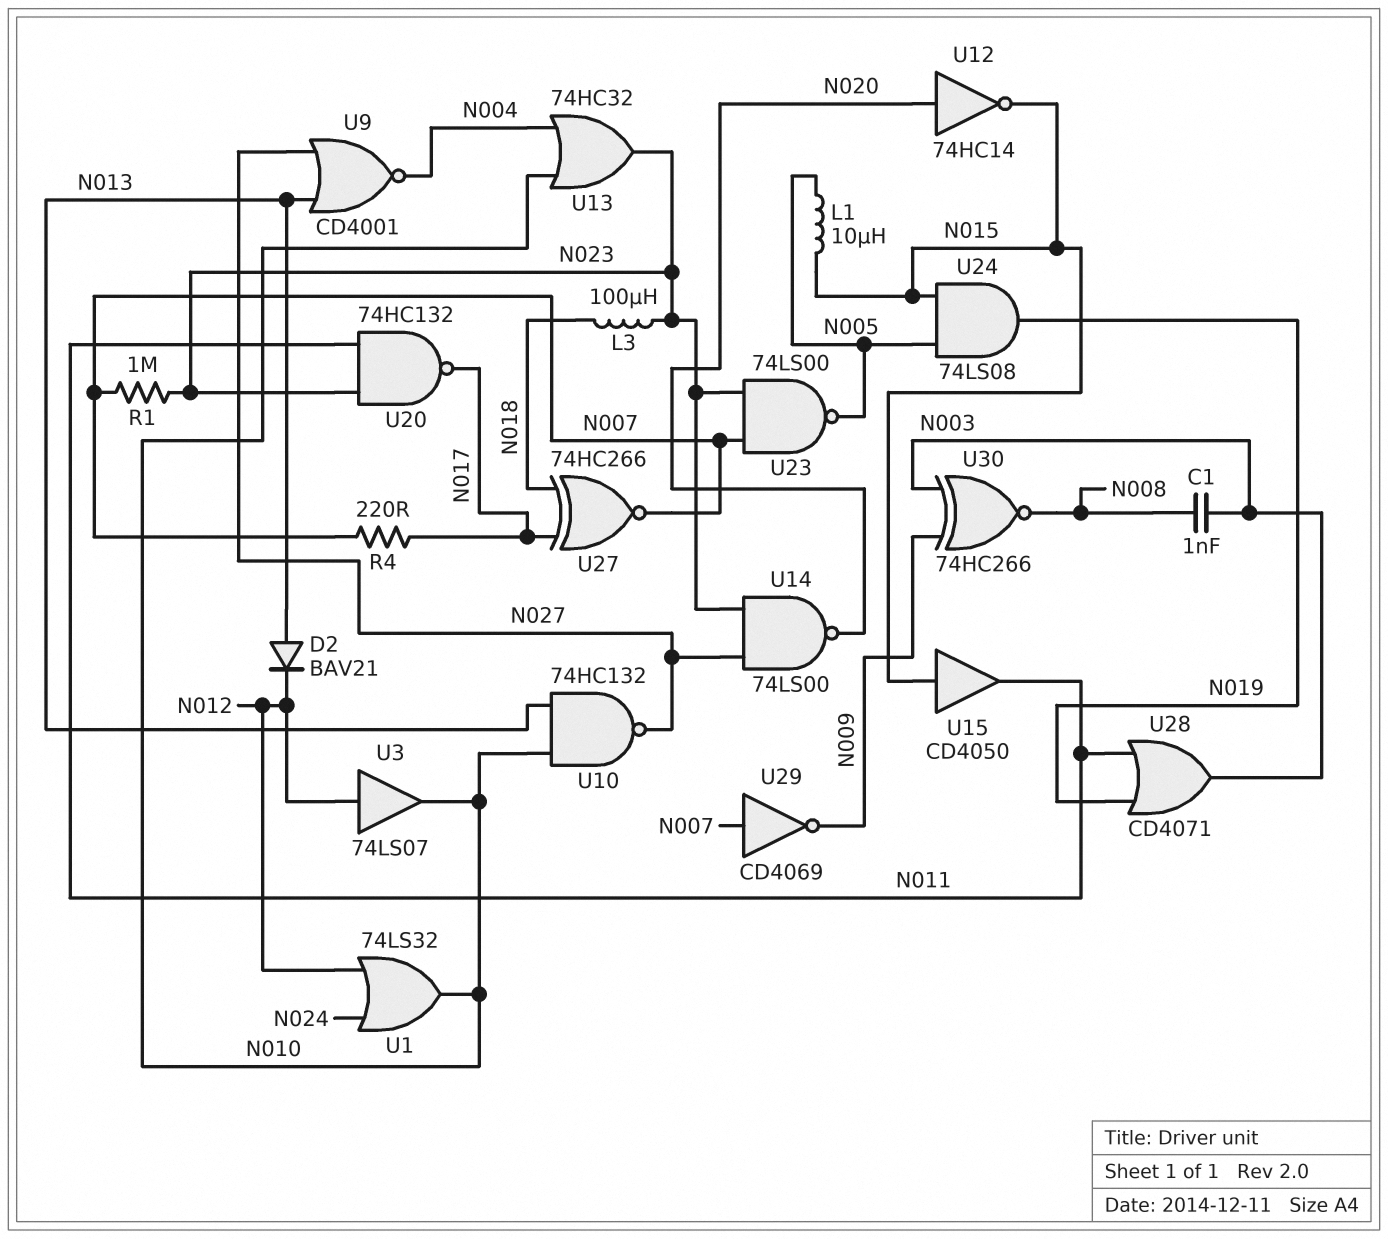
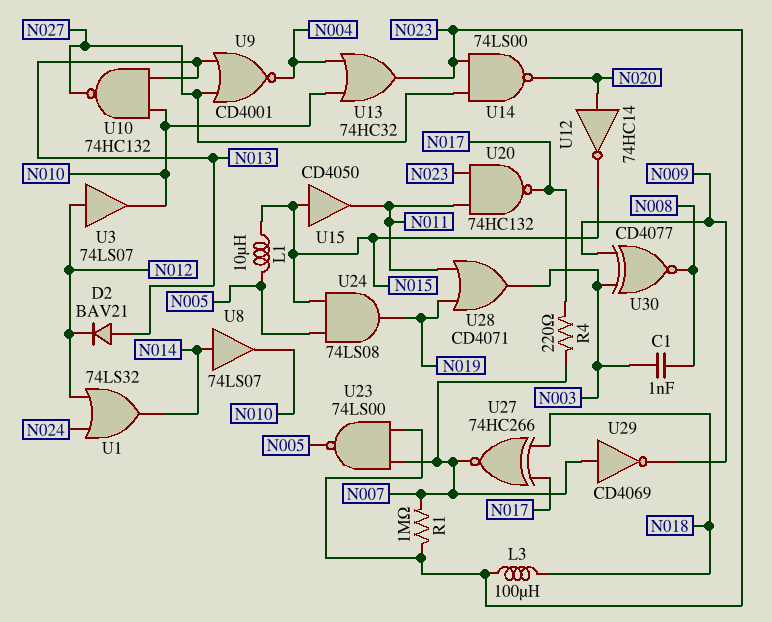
U1: OR 74LS32 (in N012, in N024, out N010) -> OR 74LS32 (in N012, in N024, out N014)
U8: none -> buffer 74LS07 (in N014, out N010)
U30: XNOR 74HC266 (in N003, in N009, out N008) -> XNOR CD4077 (in N003, in N009, out N008)

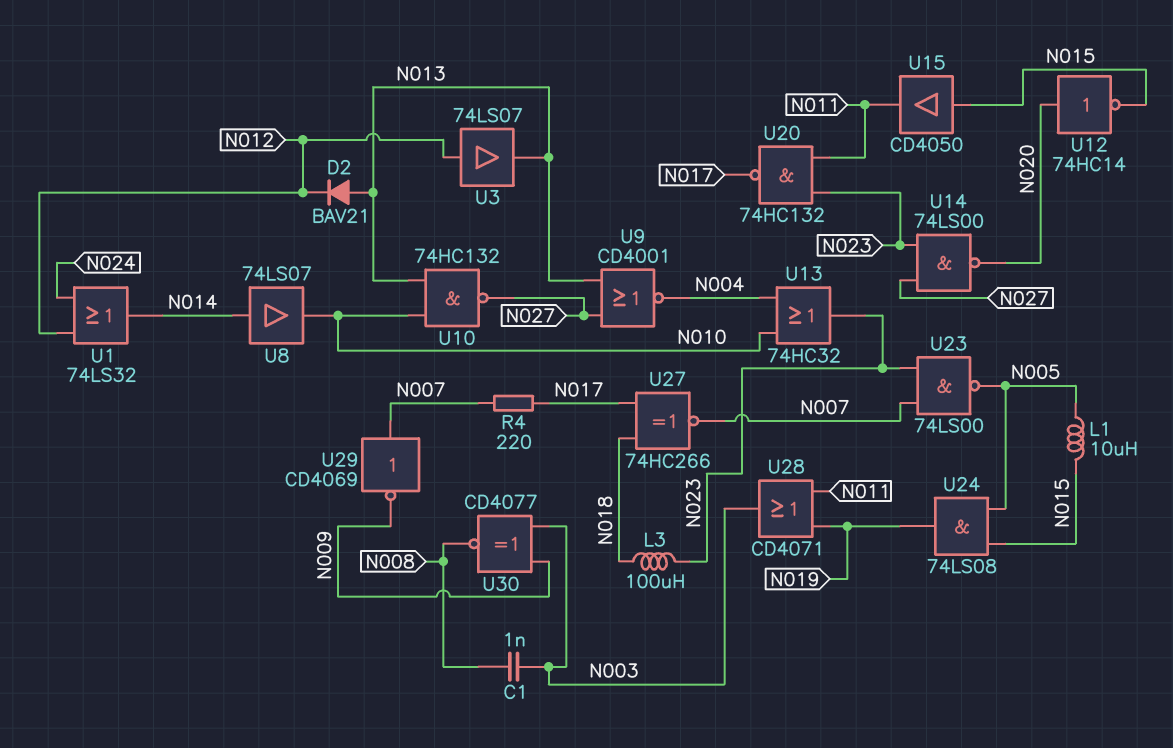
R1: 1M (N007, N023) -> none
U3: buffer 74LS07 (in N012, out N010) -> buffer 74LS07 (in N012, out N013)

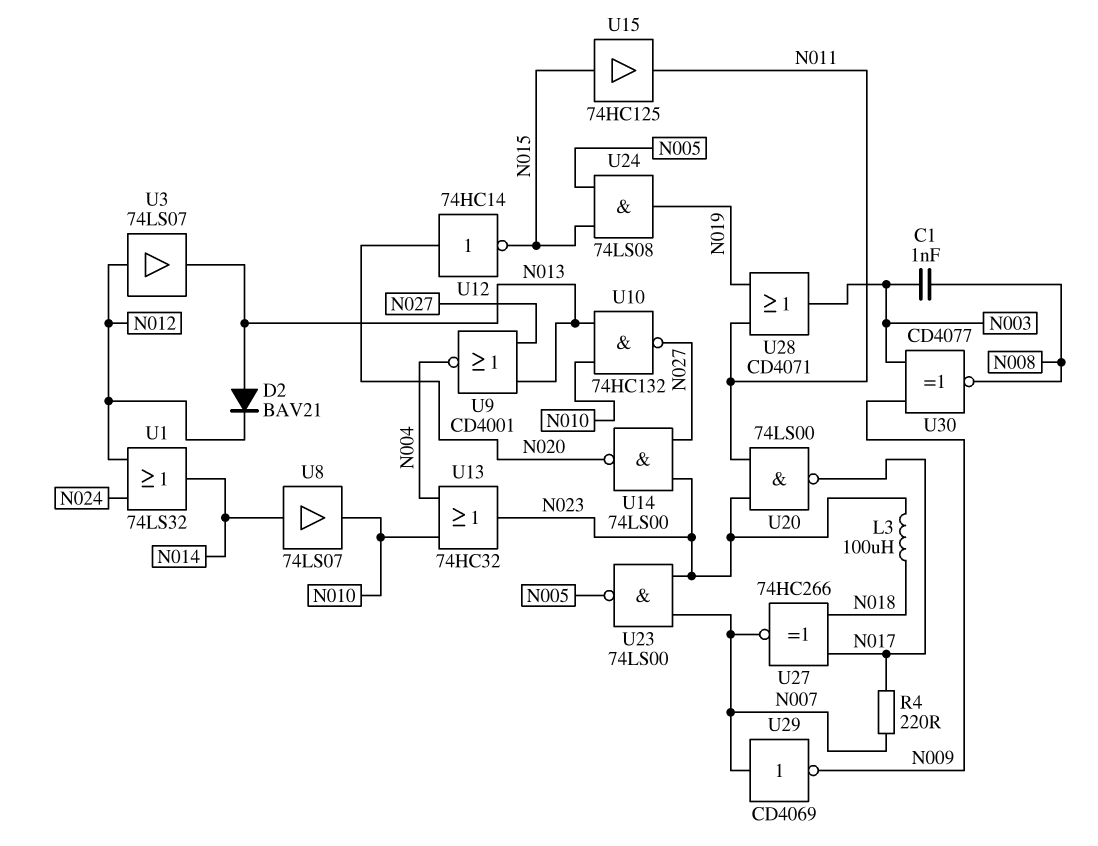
L1: 10uH (N005, N015) -> none
U15: buffer CD4050 (in N015, out N011) -> buffer 74HC125 (in N015, out N011)
U20: NAND 74HC132 (in N011, in N023, out N017) -> NAND 74LS00 (in N011, in N023, out N017)

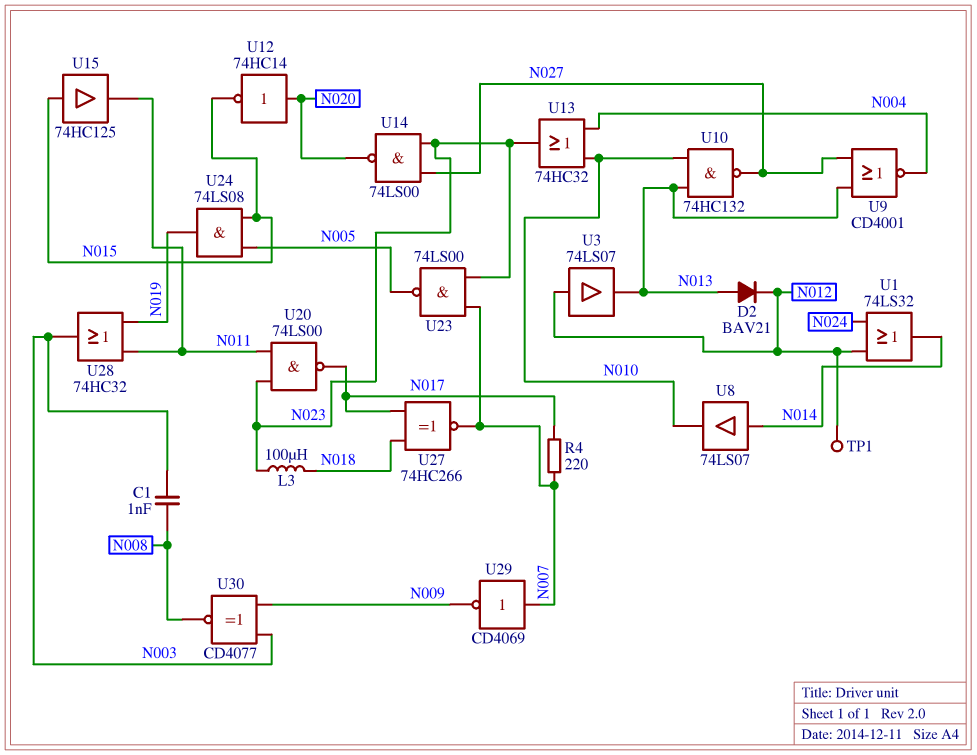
TP1: none -> test point (N012)
U28: OR CD4071 (in N011, in N019, out N003) -> OR 74HC32 (in N011, in N019, out N003)

